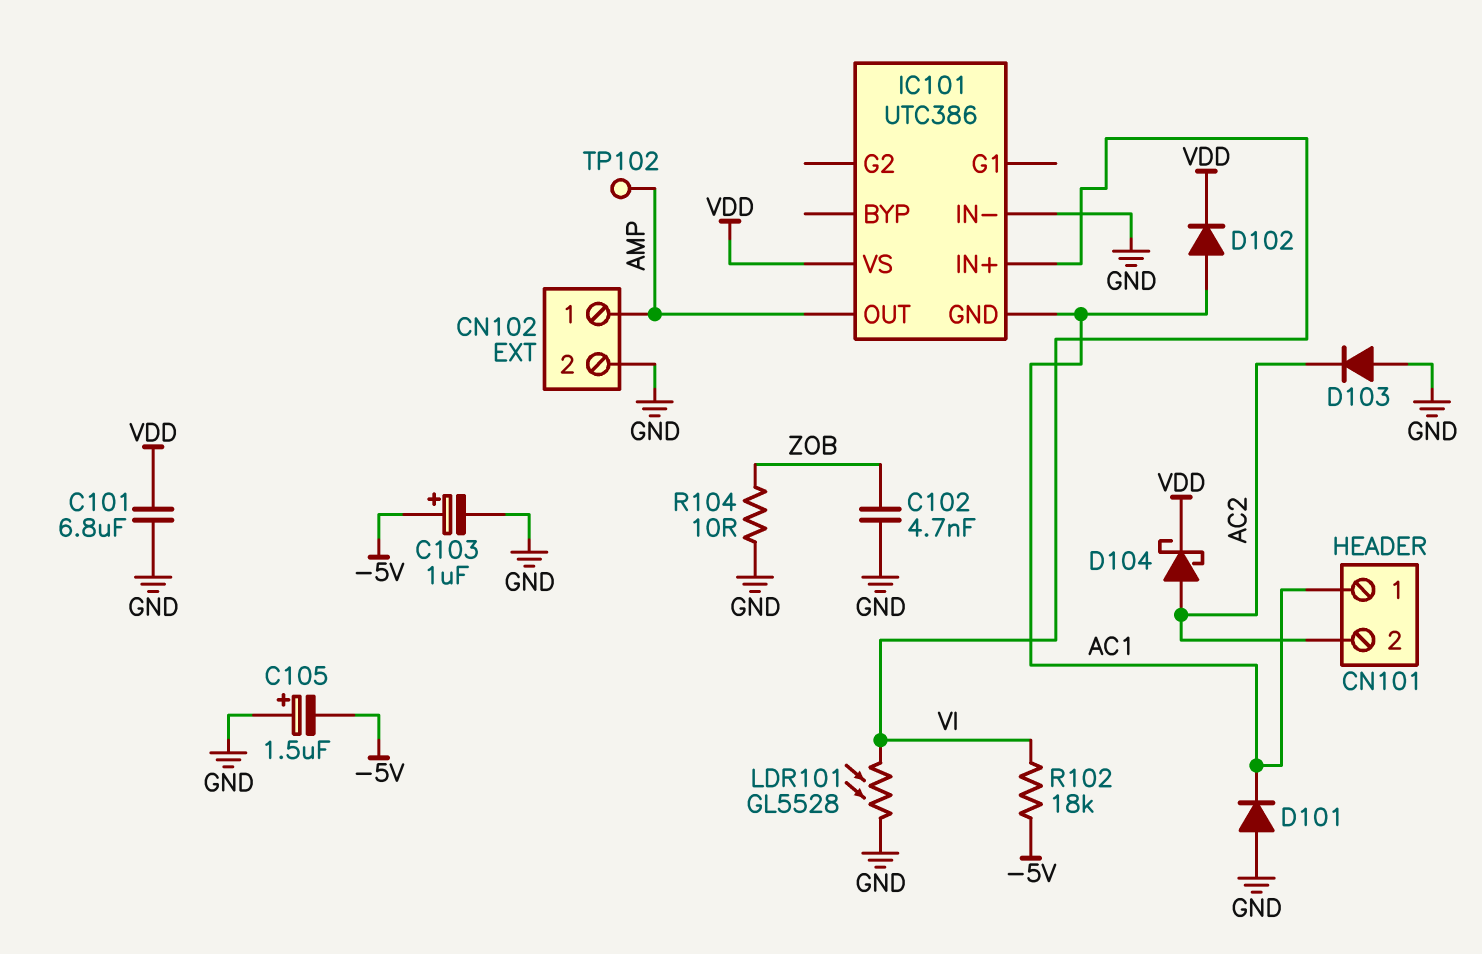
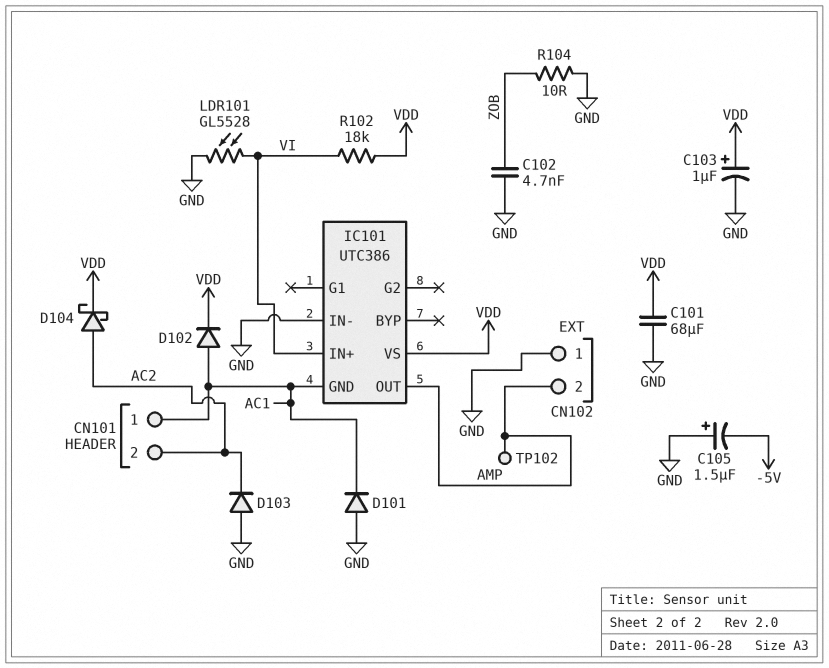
C101: 6.8uF (GND, VDD) -> 68uF (GND, VDD)
C103: 1uF (plus -5V, minus GND) -> 1uF (plus VDD, minus GND)
CN102 pin 1: AMP -> GND
CN102 pin 2: GND -> AMP
R102: 18k (-5V, VI) -> 18k (VDD, VI)

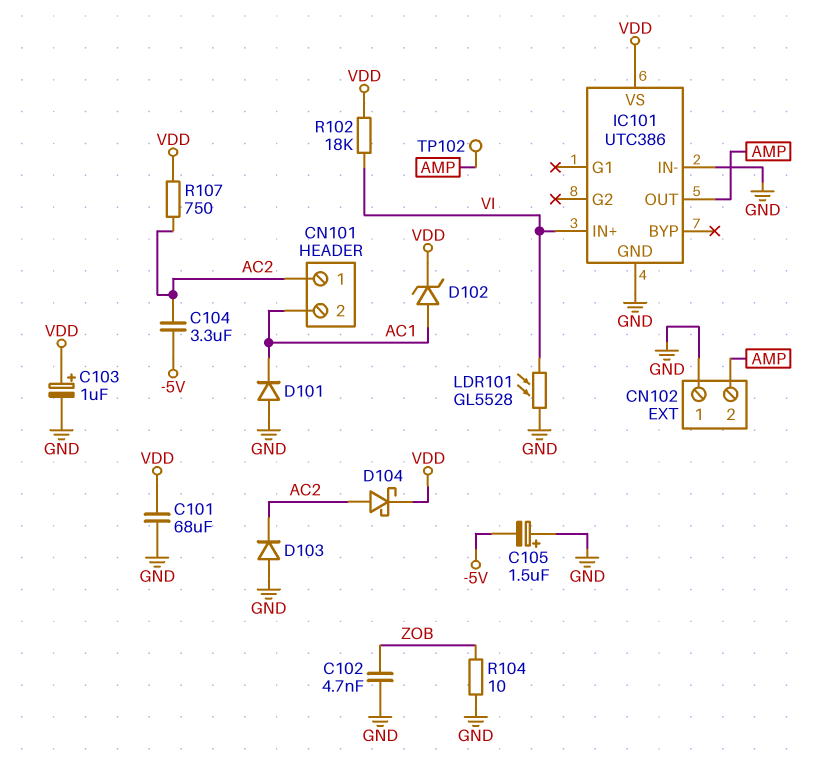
C104: none -> 3.3uF (-5V, AC2)
CN101 pin 1: AC1 -> AC2
CN101 pin 2: AC2 -> AC1
D102: diode (A AC1, K VDD) -> zener (A AC1, K VDD)
IC101 pin GND: AC1 -> GND
R107: none -> 750 (AC2, VDD)

